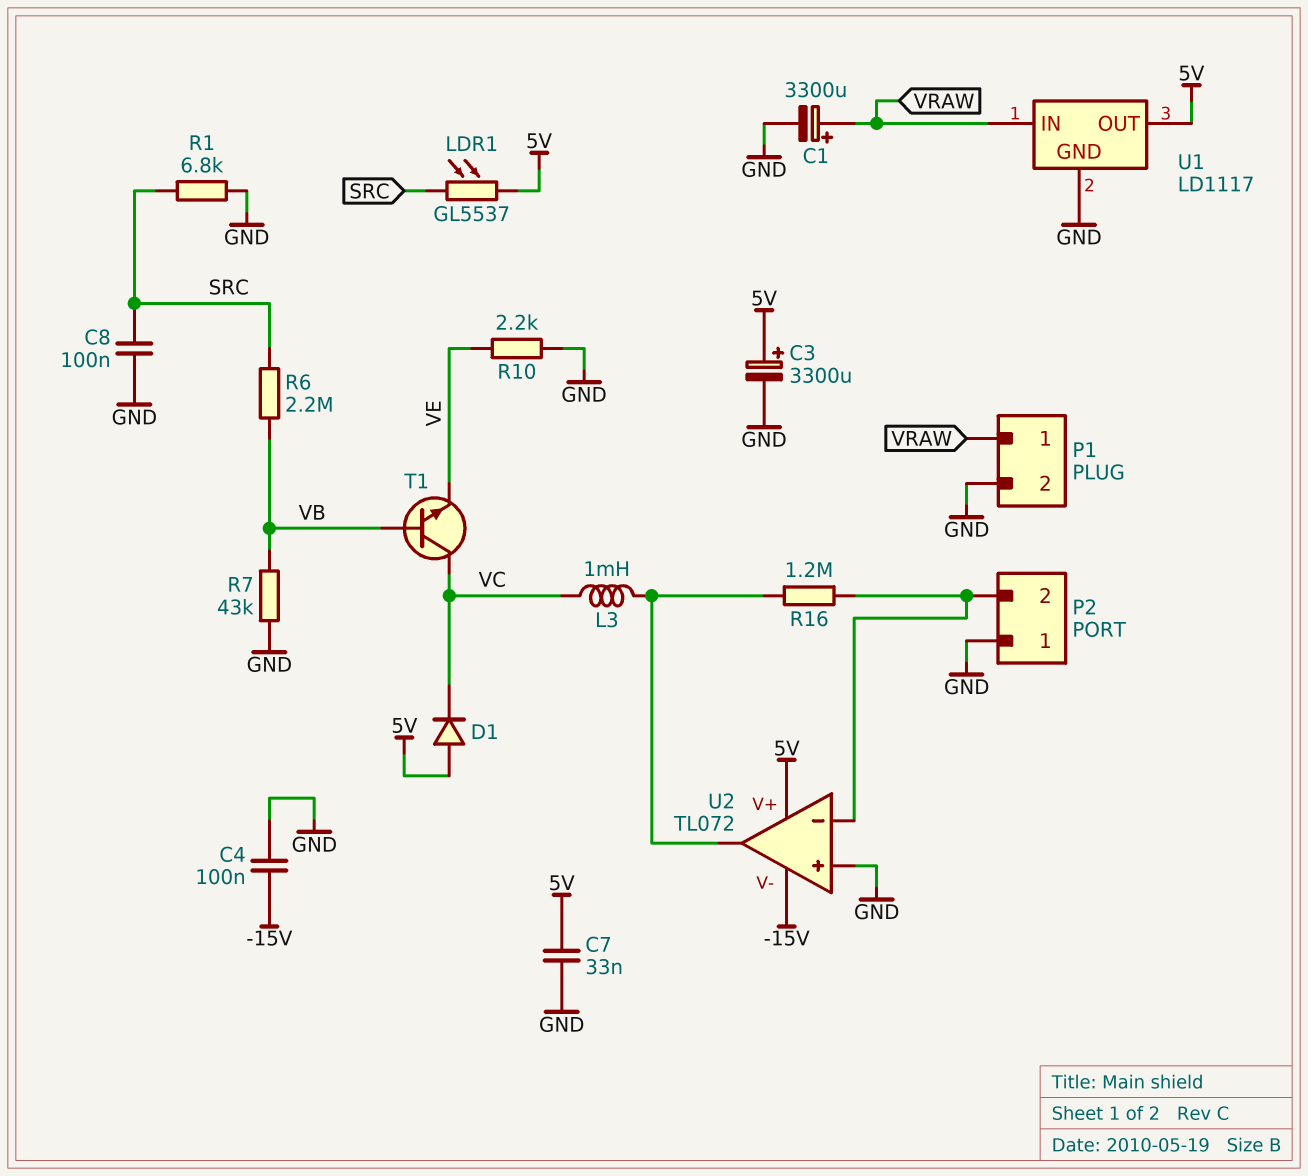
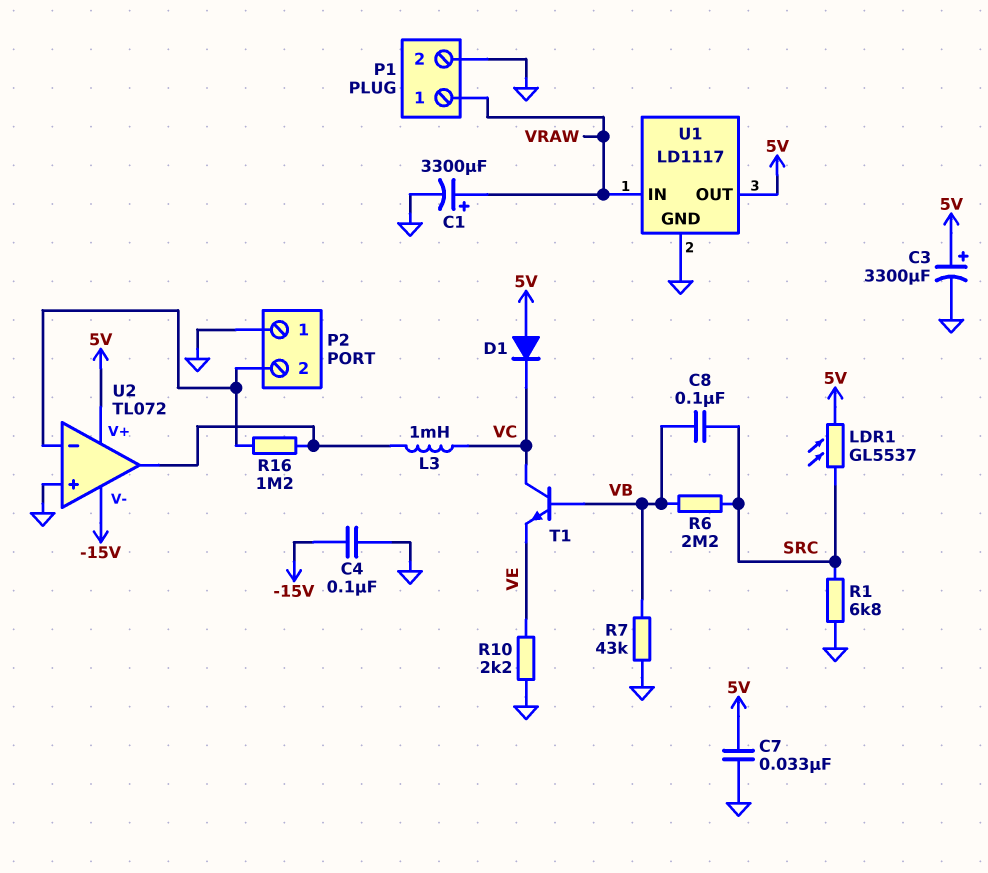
C8: 100nF (GND, SRC) -> 100nF (SRC, VB)

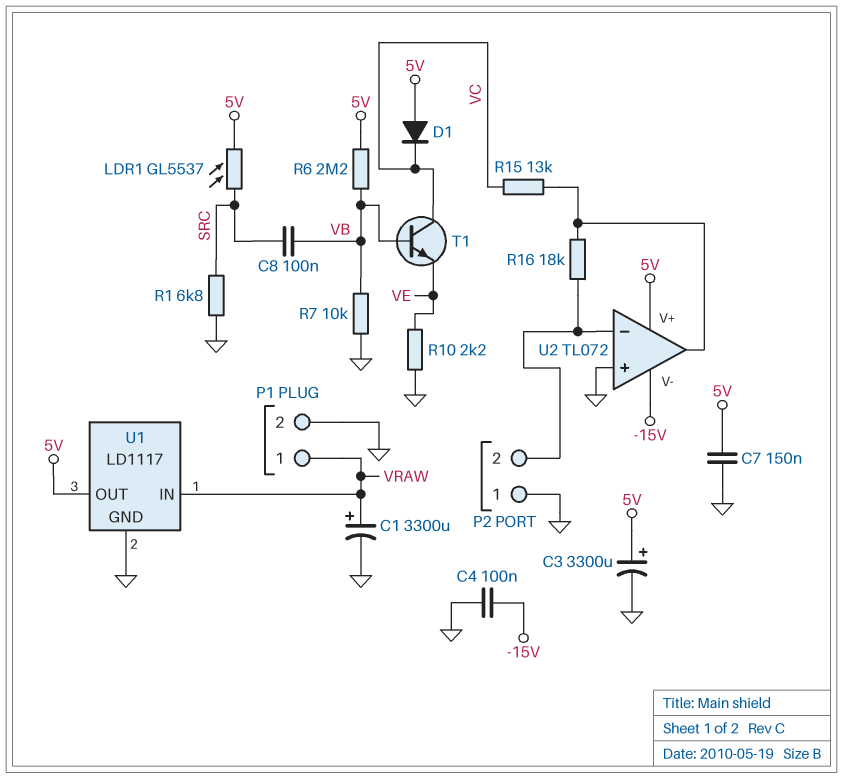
C7: 33nF (5V, GND) -> 150nF (5V, GND)
L3: 1mH (U2/out, VC) -> none
R6: 2.2M (SRC, VB) -> 2.2M (5V, VB)
R7: 43k (GND, VB) -> 10k (GND, VB)
R15: none -> 13k (U2/out, VC)
R16: 1.2M (P2/2, U2/out) -> 18k (P2/2, U2/out)

